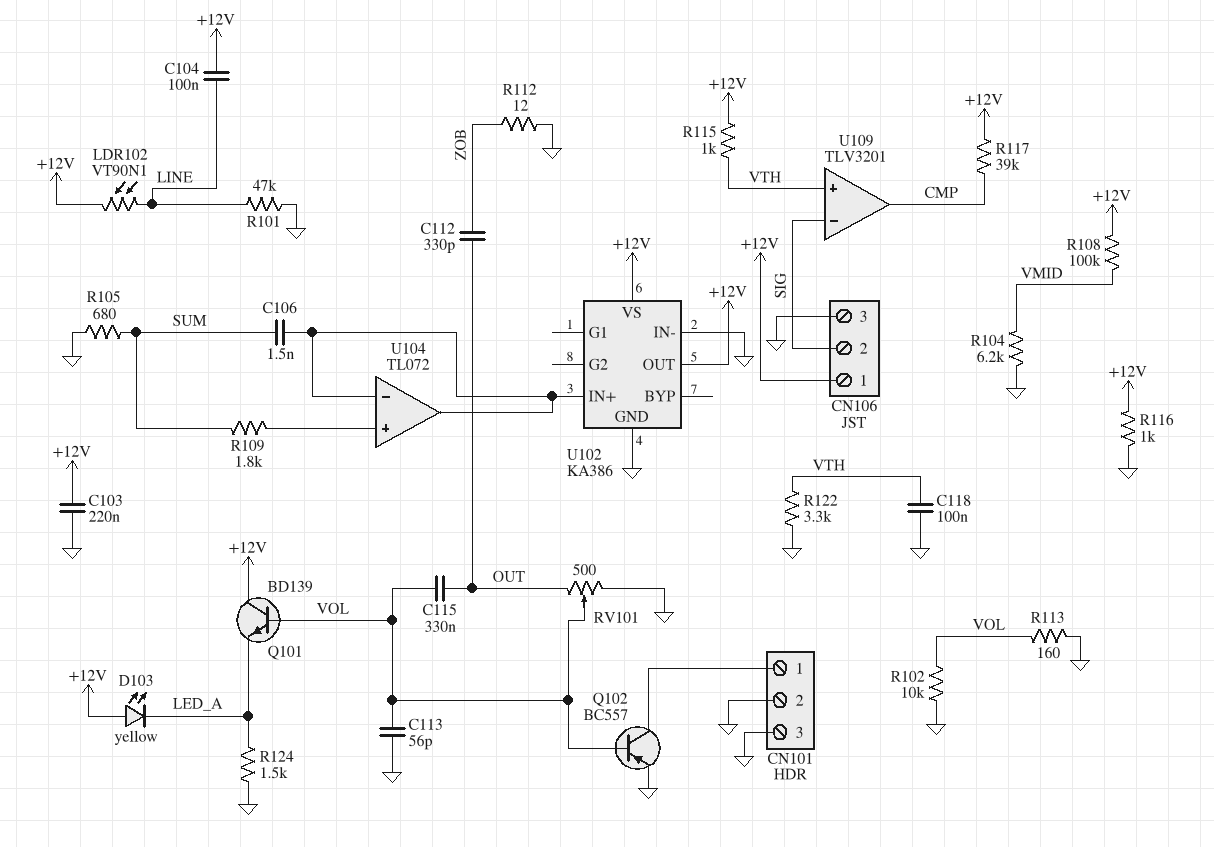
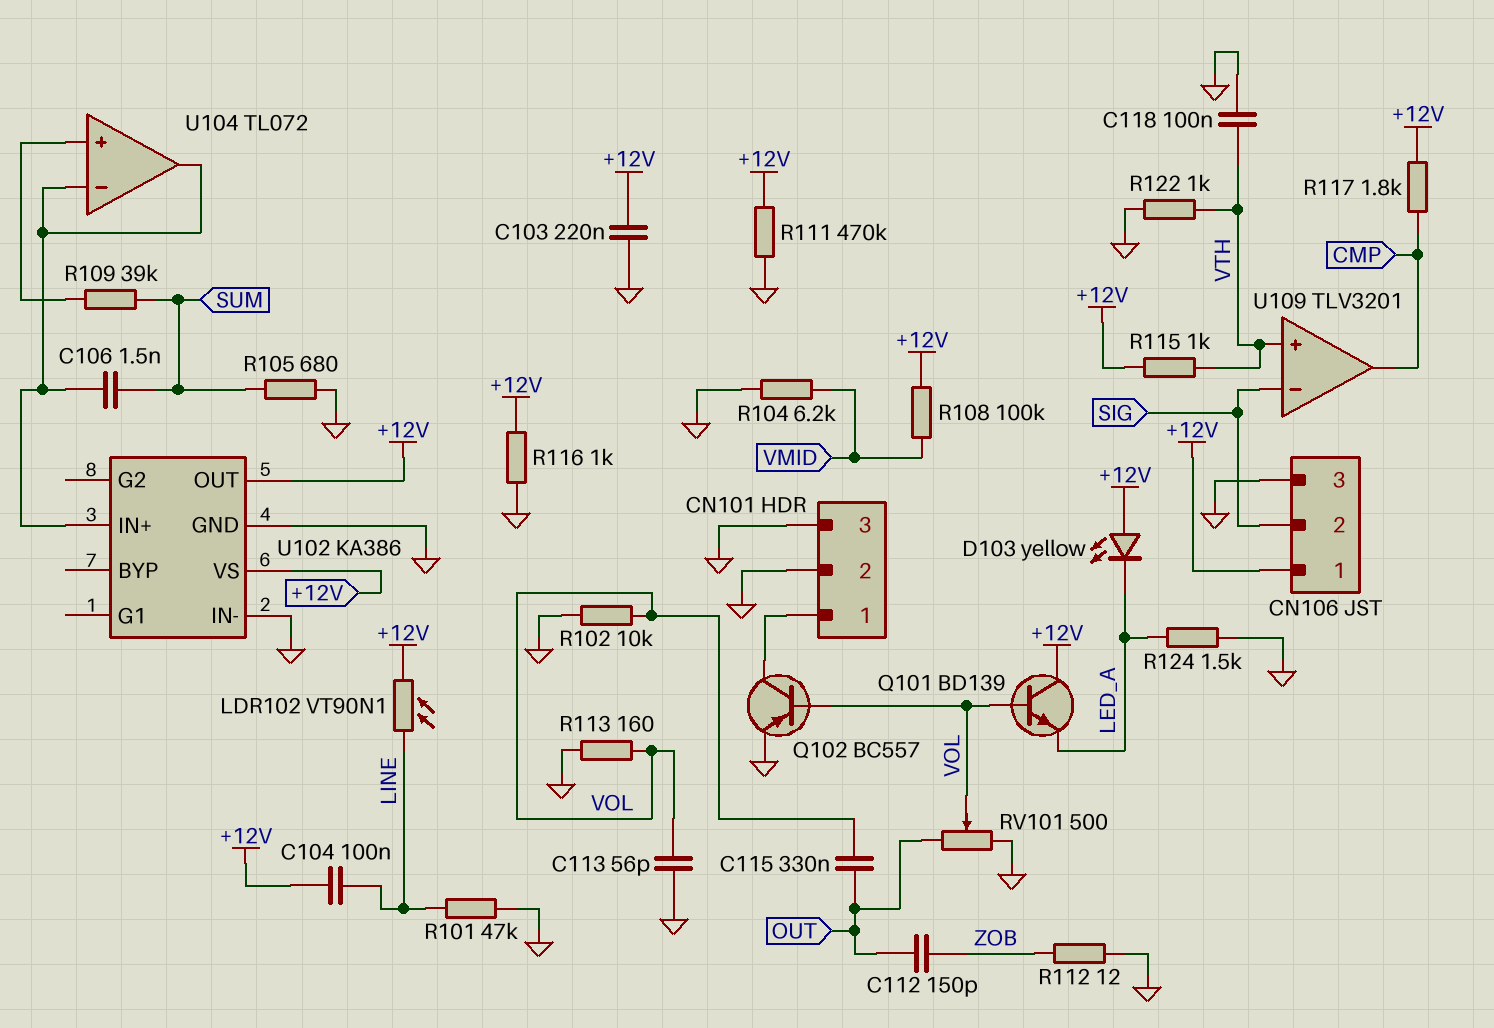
C112: 330pF (OUT, ZOB) -> 150pF (OUT, ZOB)
R109: 1.8k (SUM, U104/in+) -> 39k (SUM, U104/in+)
R111: none -> 470k (+12V, GND)
R117: 39k (+12V, CMP) -> 1.8k (+12V, CMP)
R122: 3.3k (GND, VTH) -> 1k (GND, VTH)

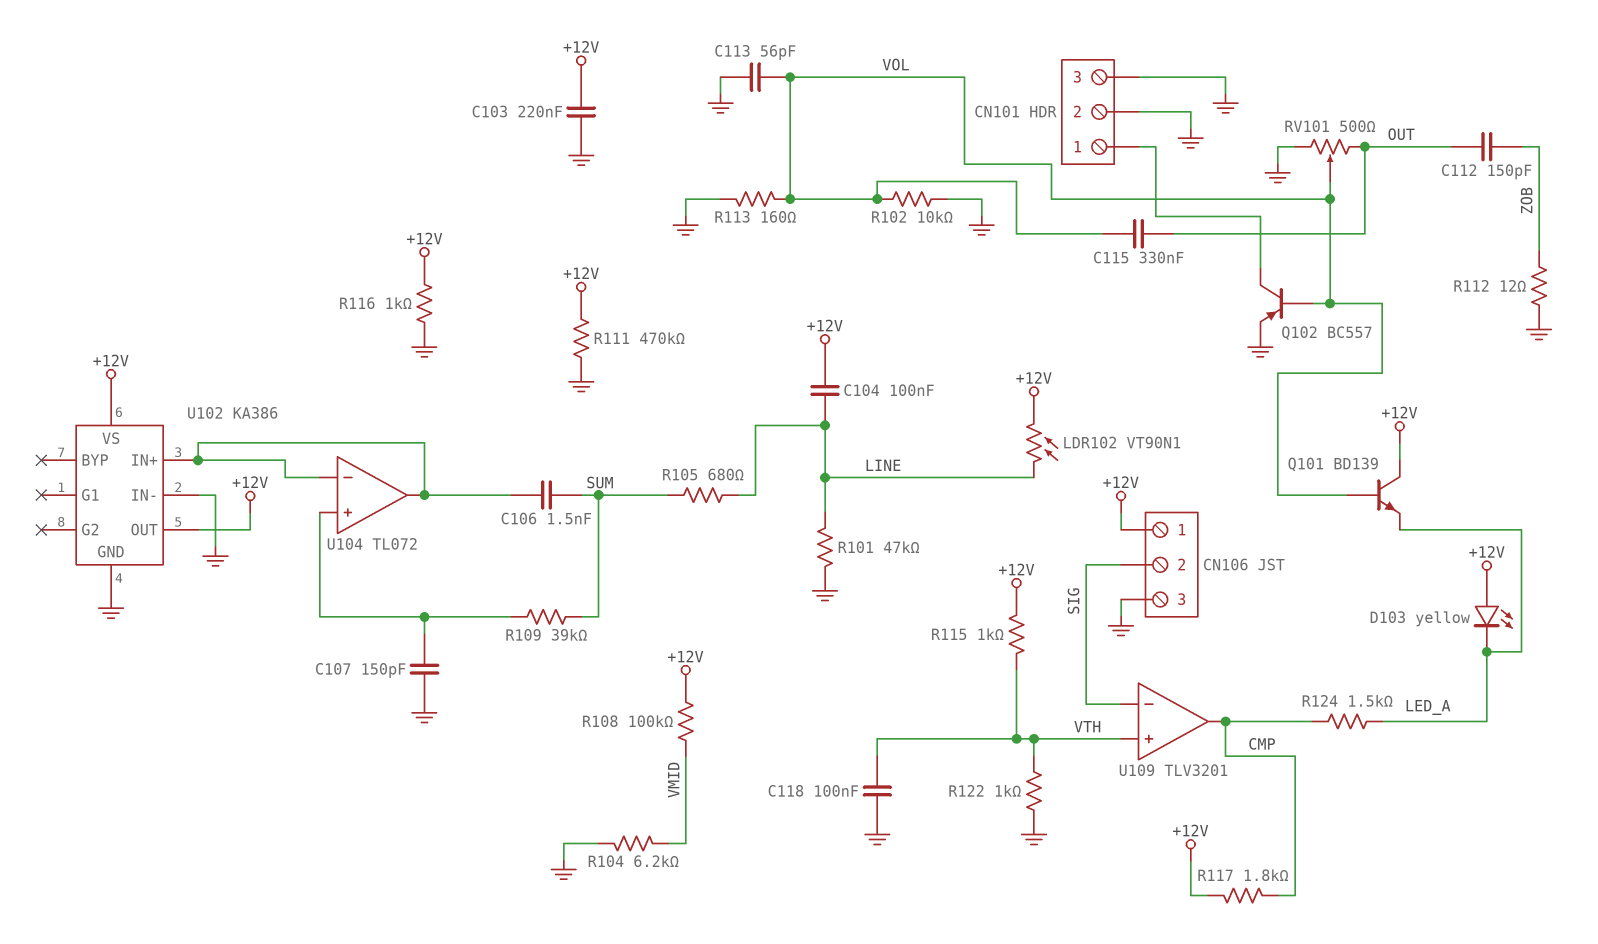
C107: none -> 150pF (GND, U104/in+)
R105: 680 (GND, SUM) -> 680 (LINE, SUM)
R124: 1.5k (GND, LED_A) -> 1.5k (CMP, LED_A)

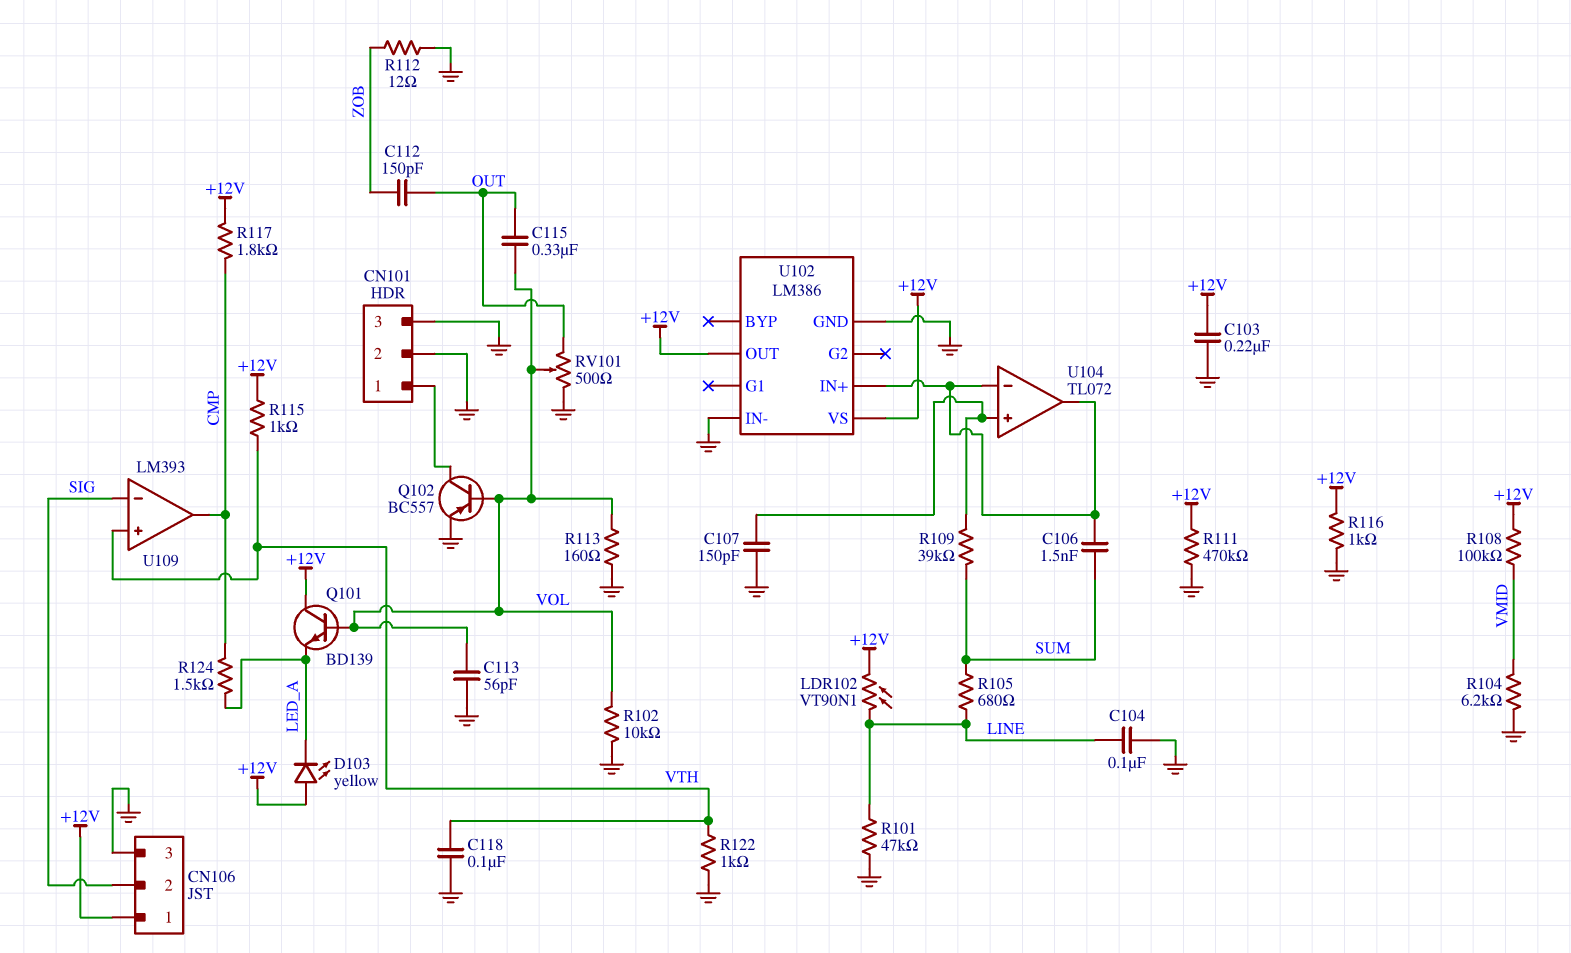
C104: 100nF (+12V, LINE) -> 100nF (GND, LINE)
U102: KA386 -> LM386
U109: TLV3201 -> LM393

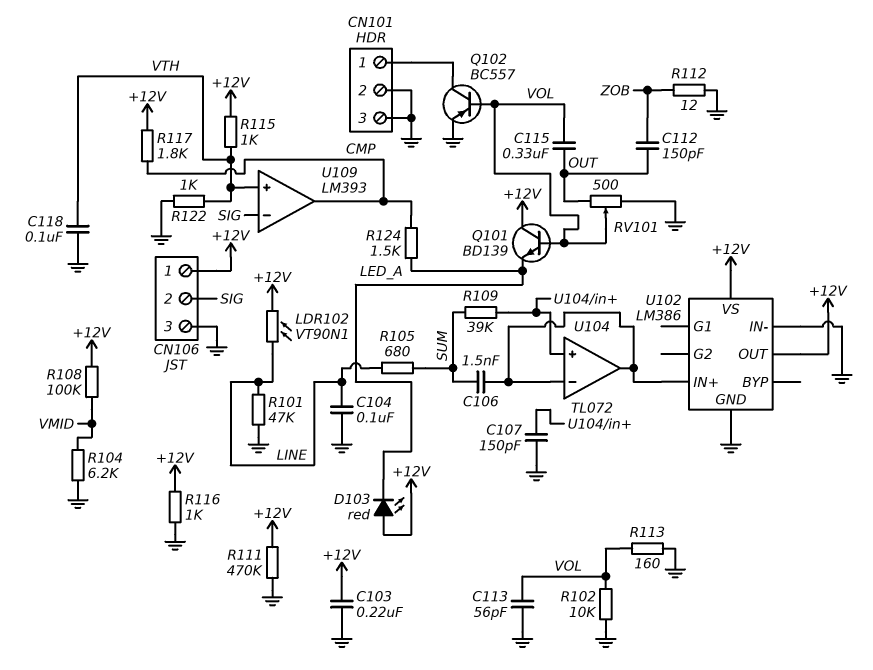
D103: LED yellow (A +12V, K LED_A) -> LED red (A +12V, K LED_A)

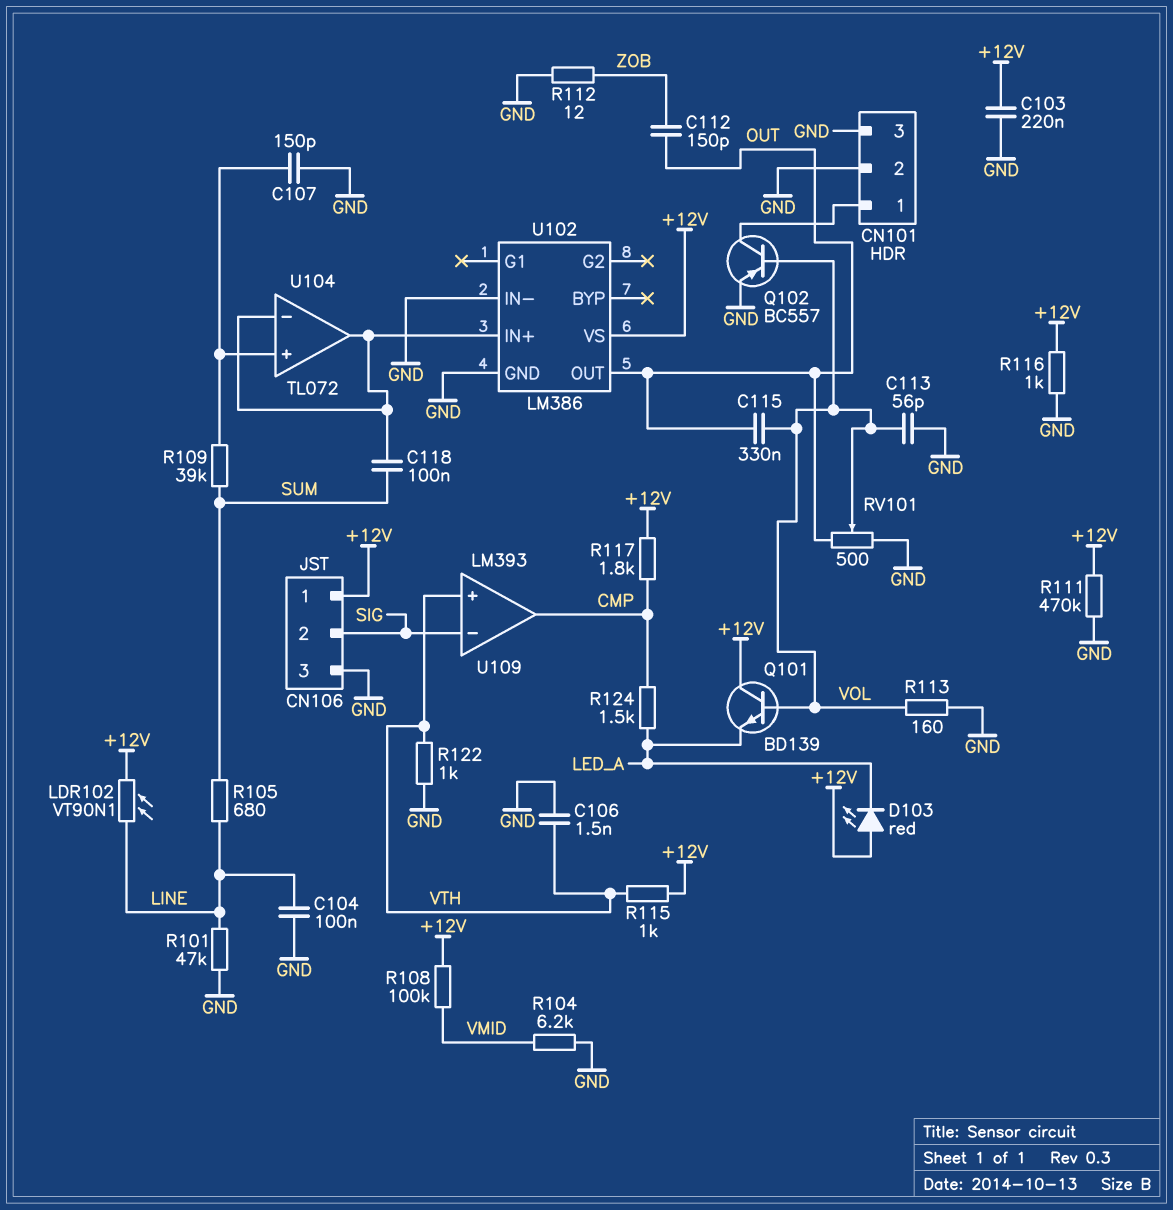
C106: 1.5nF (SUM, U102/IN+) -> 1.5nF (GND, VTH)
C118: 100nF (GND, VTH) -> 100nF (SUM, U102/IN+)
R102: 10k (GND, VOL) -> none
U102 pin OUT: +12V -> OUT

